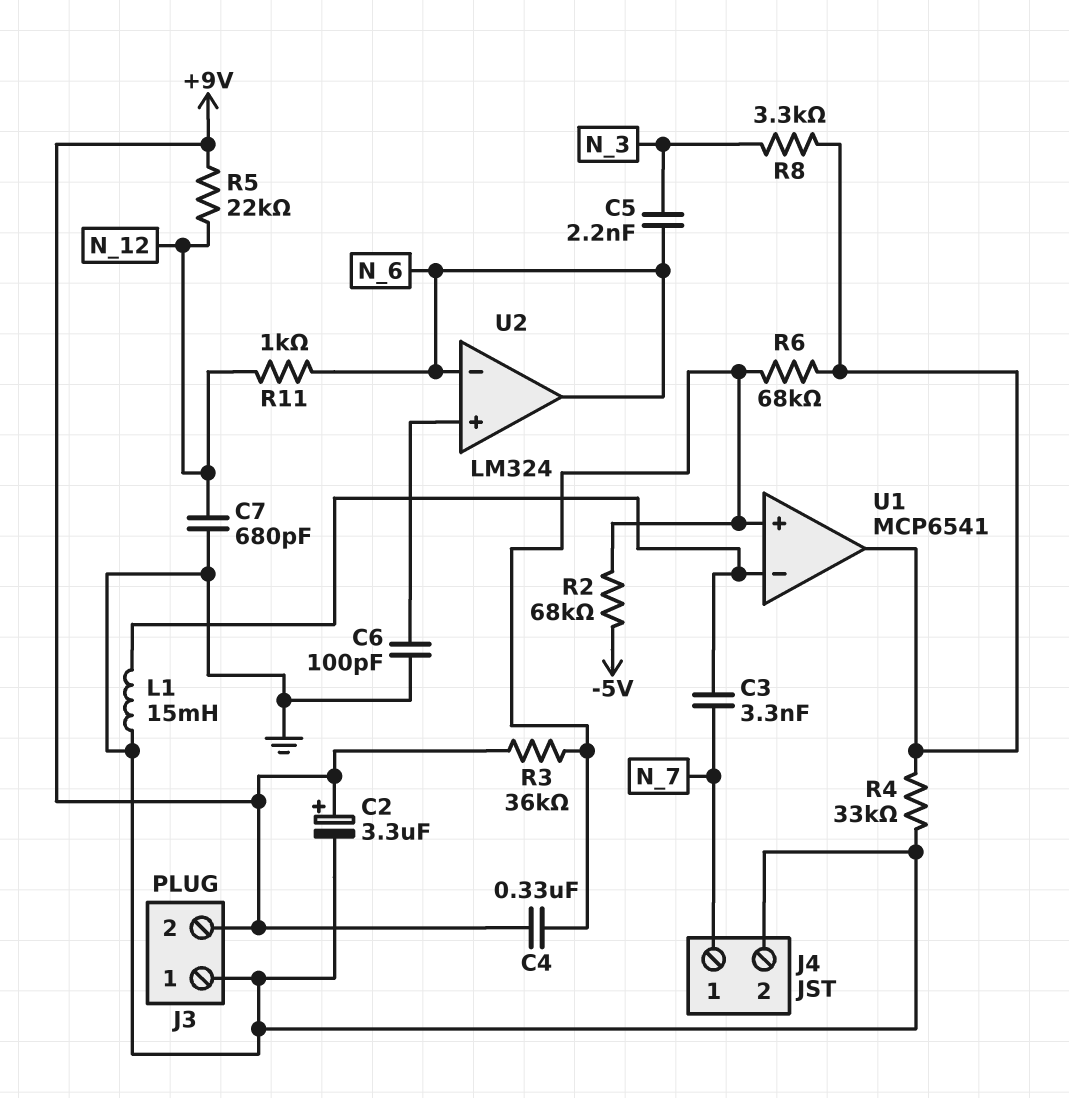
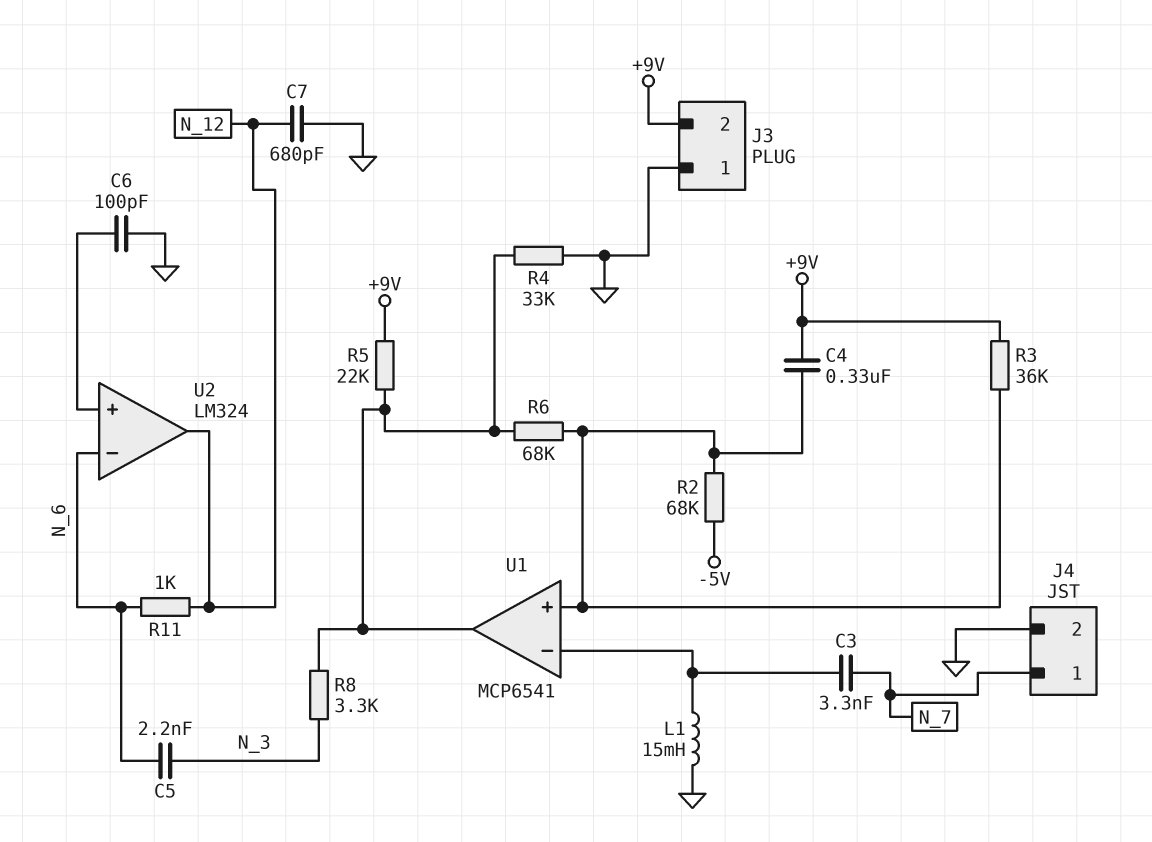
C2: 3.3uF (plus +9V, minus GND) -> none
R5: 22k (+9V, N_12) -> 22k (+9V, U1/out)
U2 pin out: N_6 -> N_12

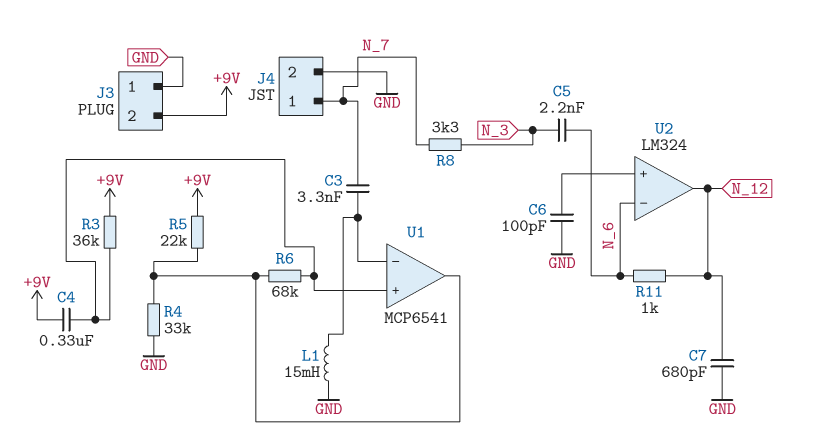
R2: 68k (-5V, U1/in+) -> none
R8: 3.3k (N_3, U1/out) -> 3.3k (N_3, N_7)

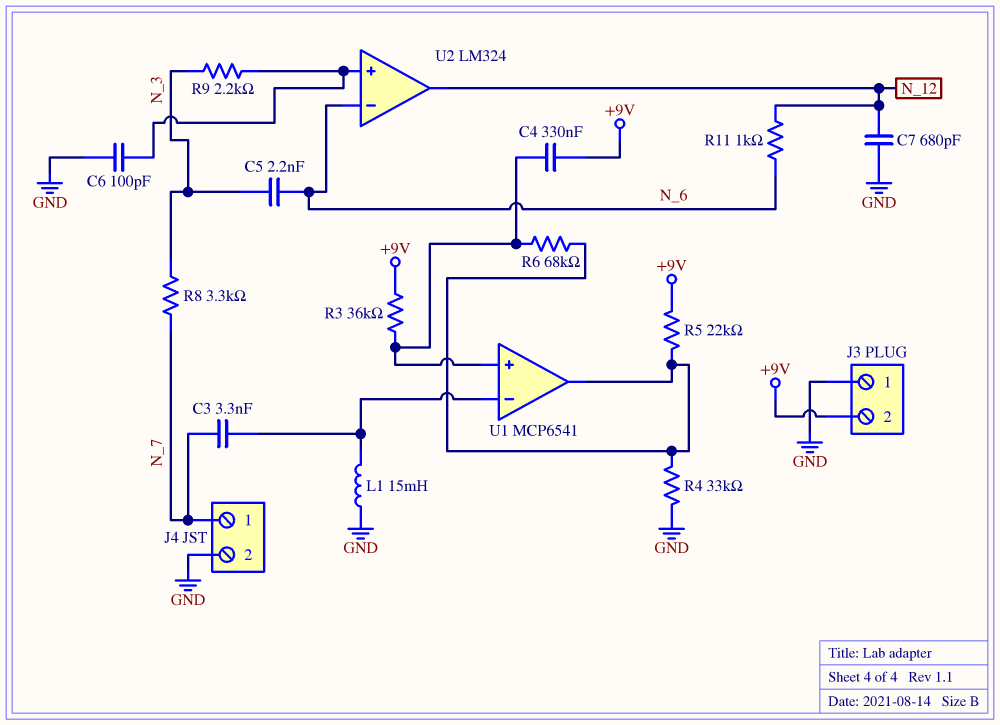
R9: none -> 2.2k (N_3, U2/in+)

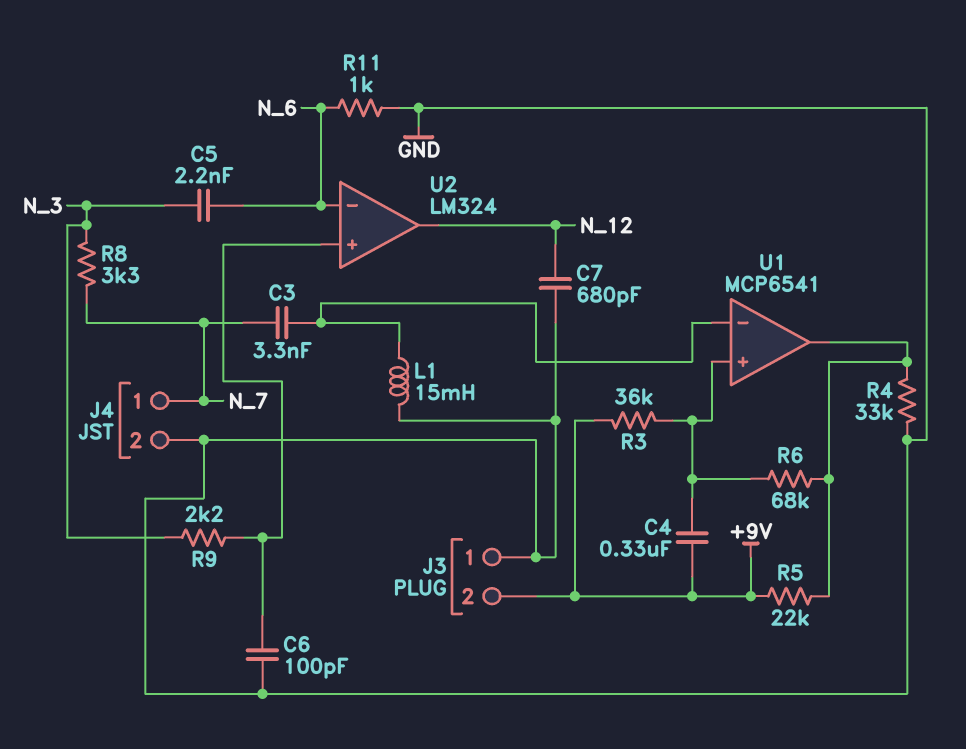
R11: 1k (N_6, N_12) -> 1k (GND, N_6)

